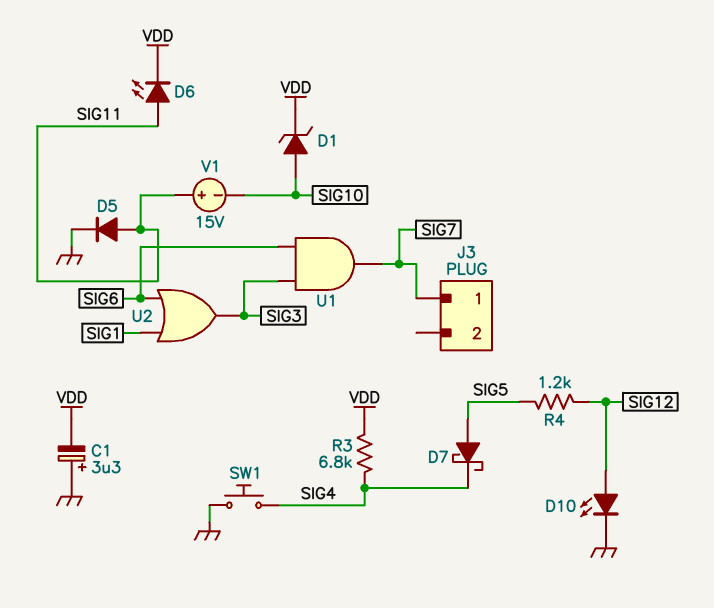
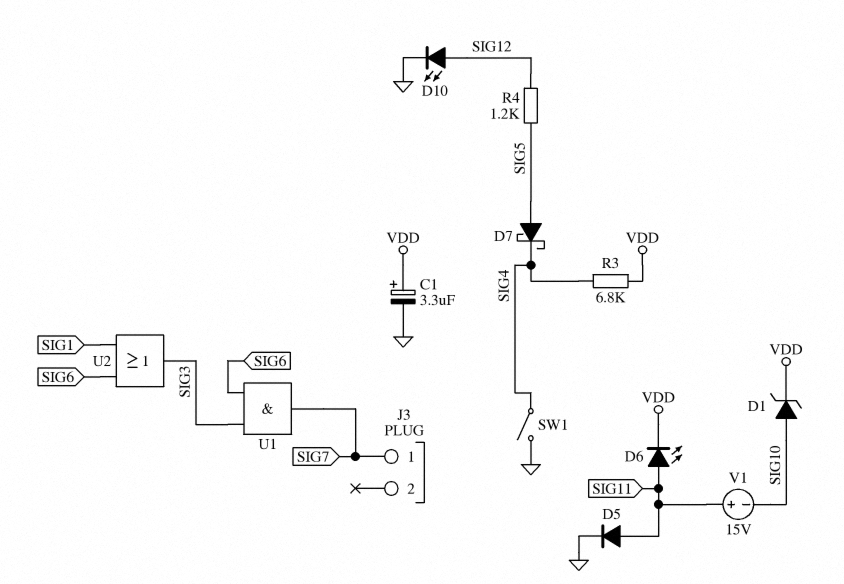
C1: 3.3uF (plus GND, minus VDD) -> 3.3uF (plus VDD, minus GND)
SW1: button (GND, SIG4) -> switch (GND, SIG4)

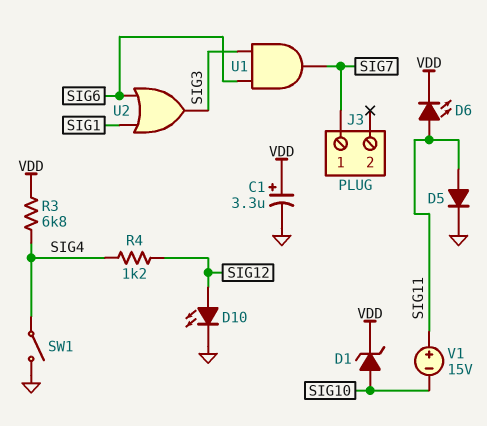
D7: schottky (A SIG5, K SIG4) -> none
R4: 1.2k (SIG5, SIG12) -> 1.2k (SIG4, SIG12)

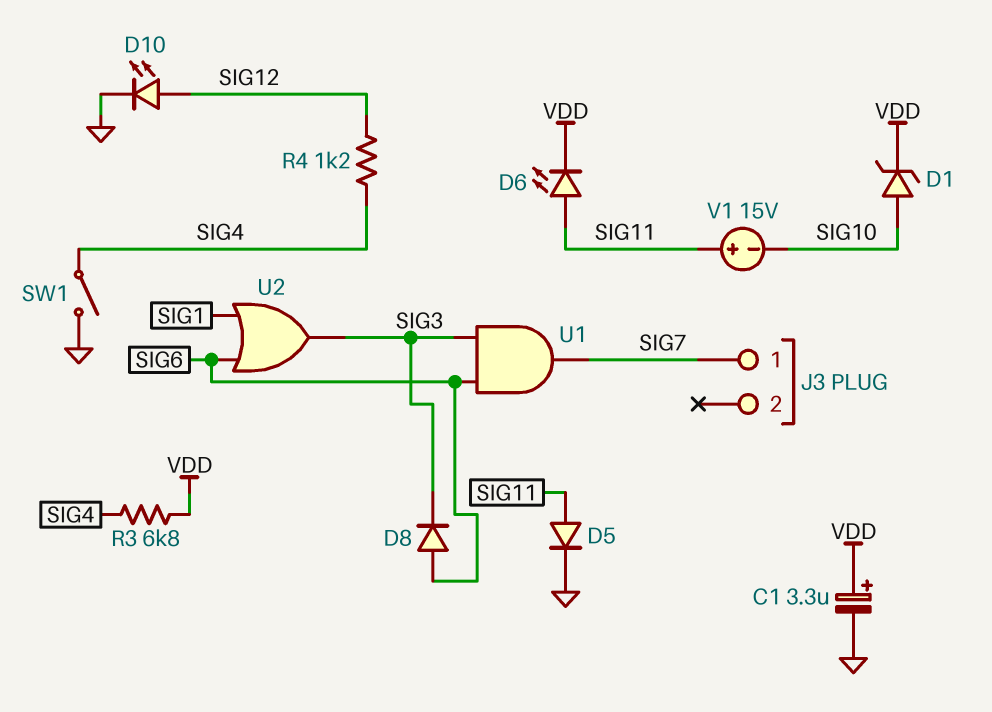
D8: none -> diode (A SIG6, K SIG3)

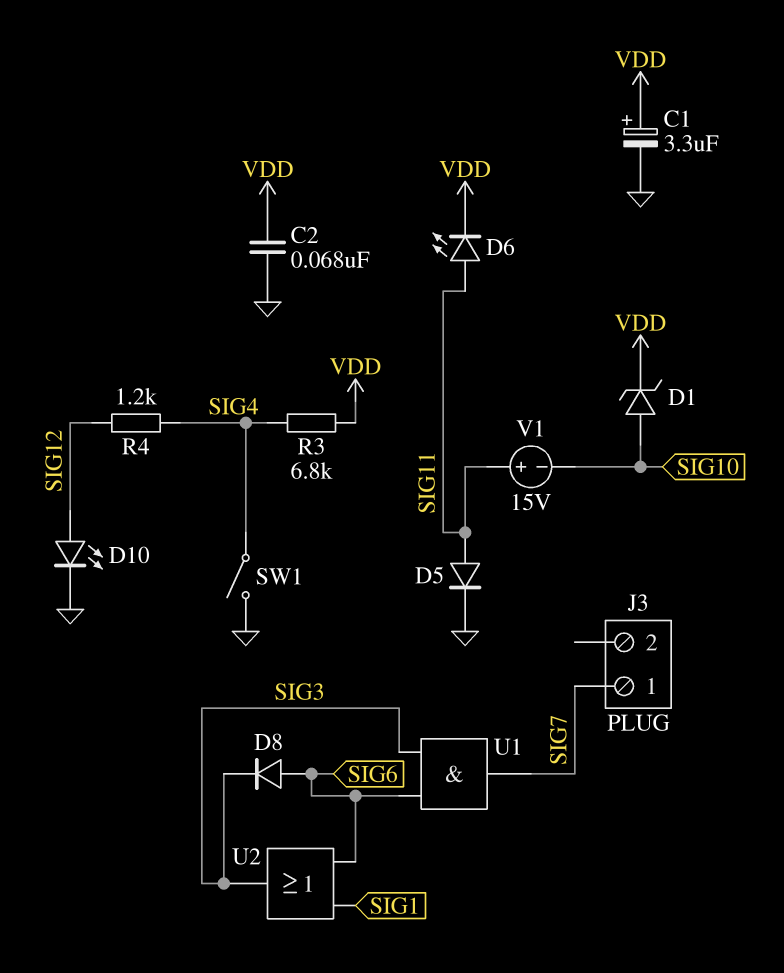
C2: none -> 68nF (GND, VDD)

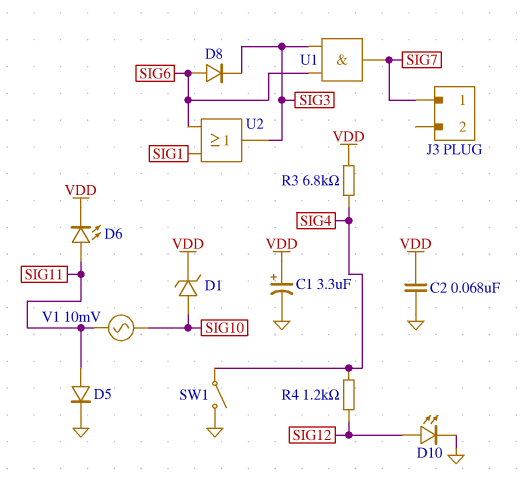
V1: 15V (plus SIG11, minus SIG10) -> AC 10mV (SIG10, SIG11)

